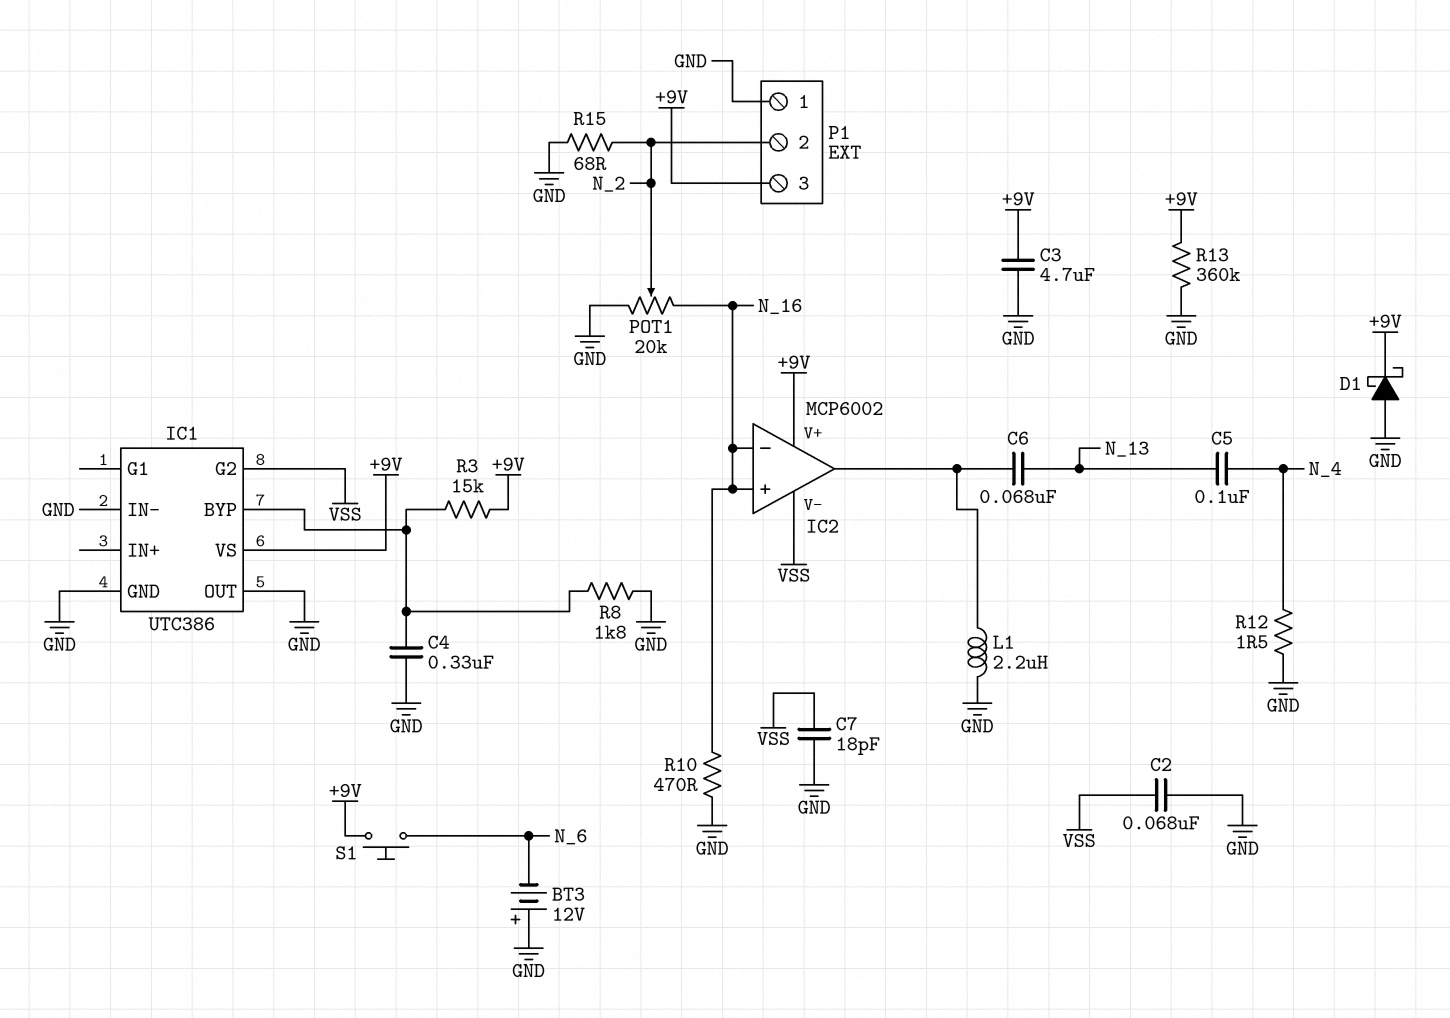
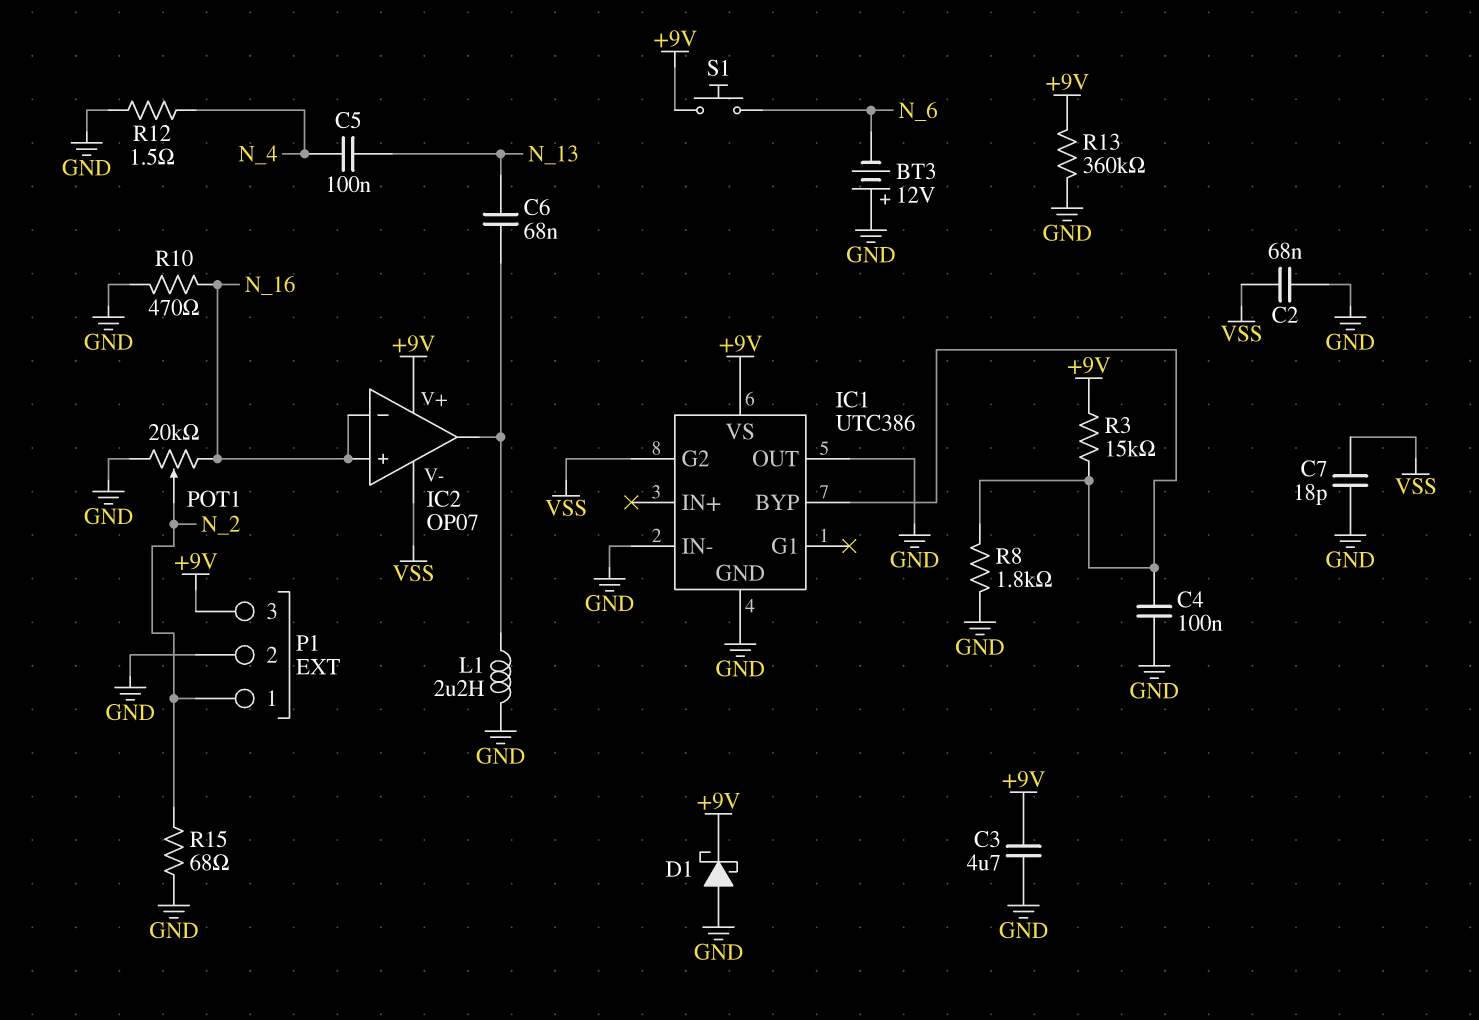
C4: 330nF (GND, IC1/BYP) -> 100nF (GND, IC1/BYP)
IC2: MCP6002 -> OP07
P1 pin 1: GND -> N_2
P1 pin 2: N_2 -> GND

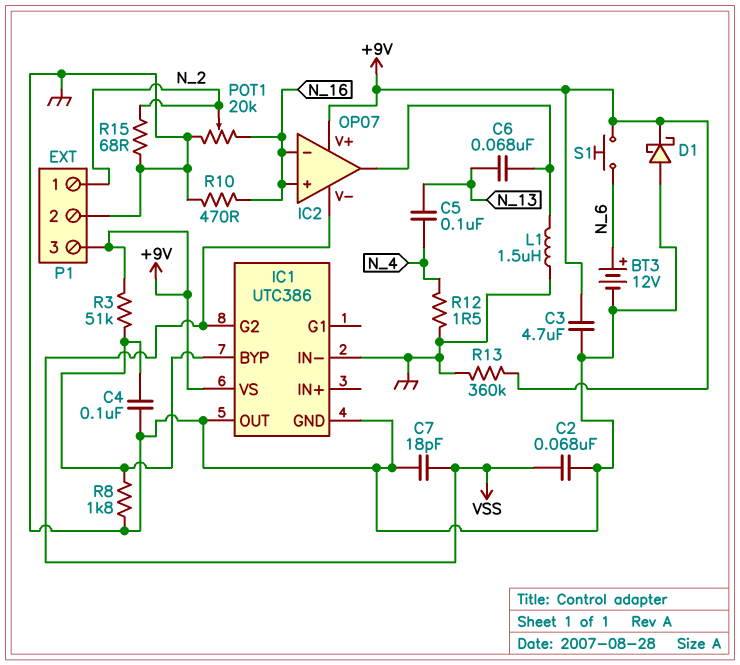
BT3: 12V (plus GND, minus N_6) -> 12V (plus N_6, minus GND)
L1: 2.2uH (GND, IC2/out) -> 1.5uH (GND, IC2/out)
R3: 15k (+9V, IC1/BYP) -> 51k (+9V, IC1/BYP)

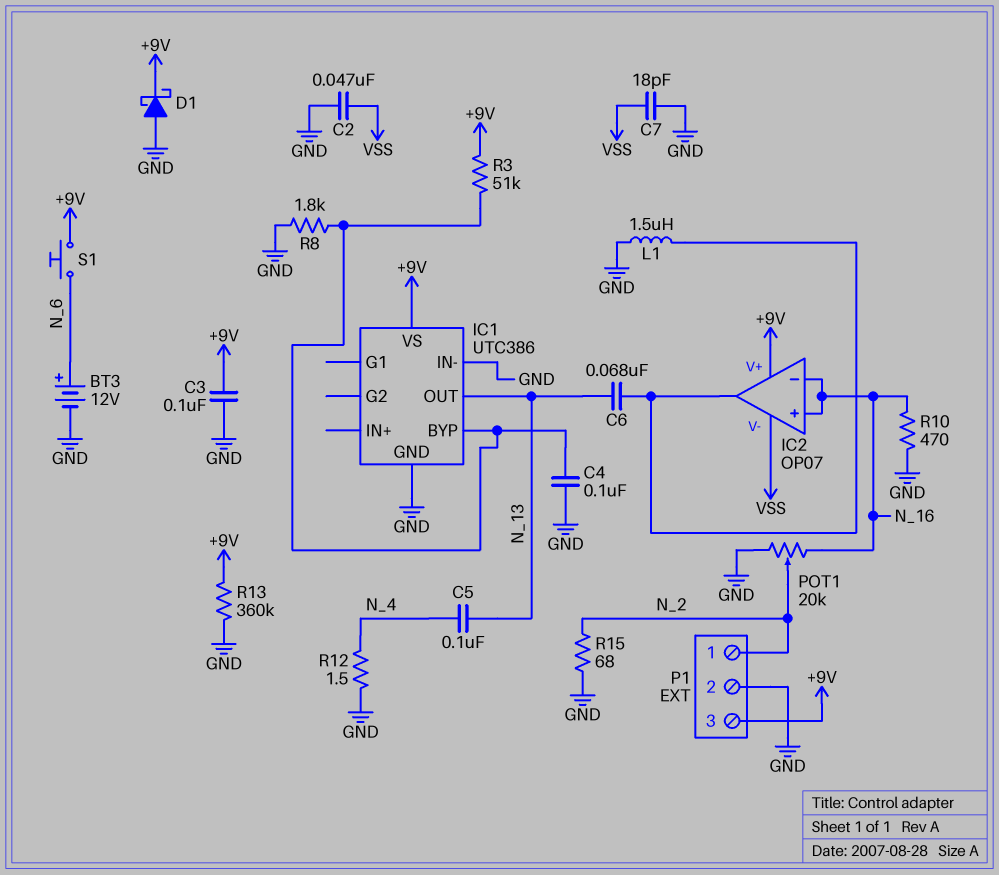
C2: 68nF (GND, VSS) -> 47nF (GND, VSS)
C3: 4.7uF (+9V, GND) -> 100nF (+9V, GND)
IC1 pin G2: VSS -> none
IC1 pin OUT: GND -> N_13

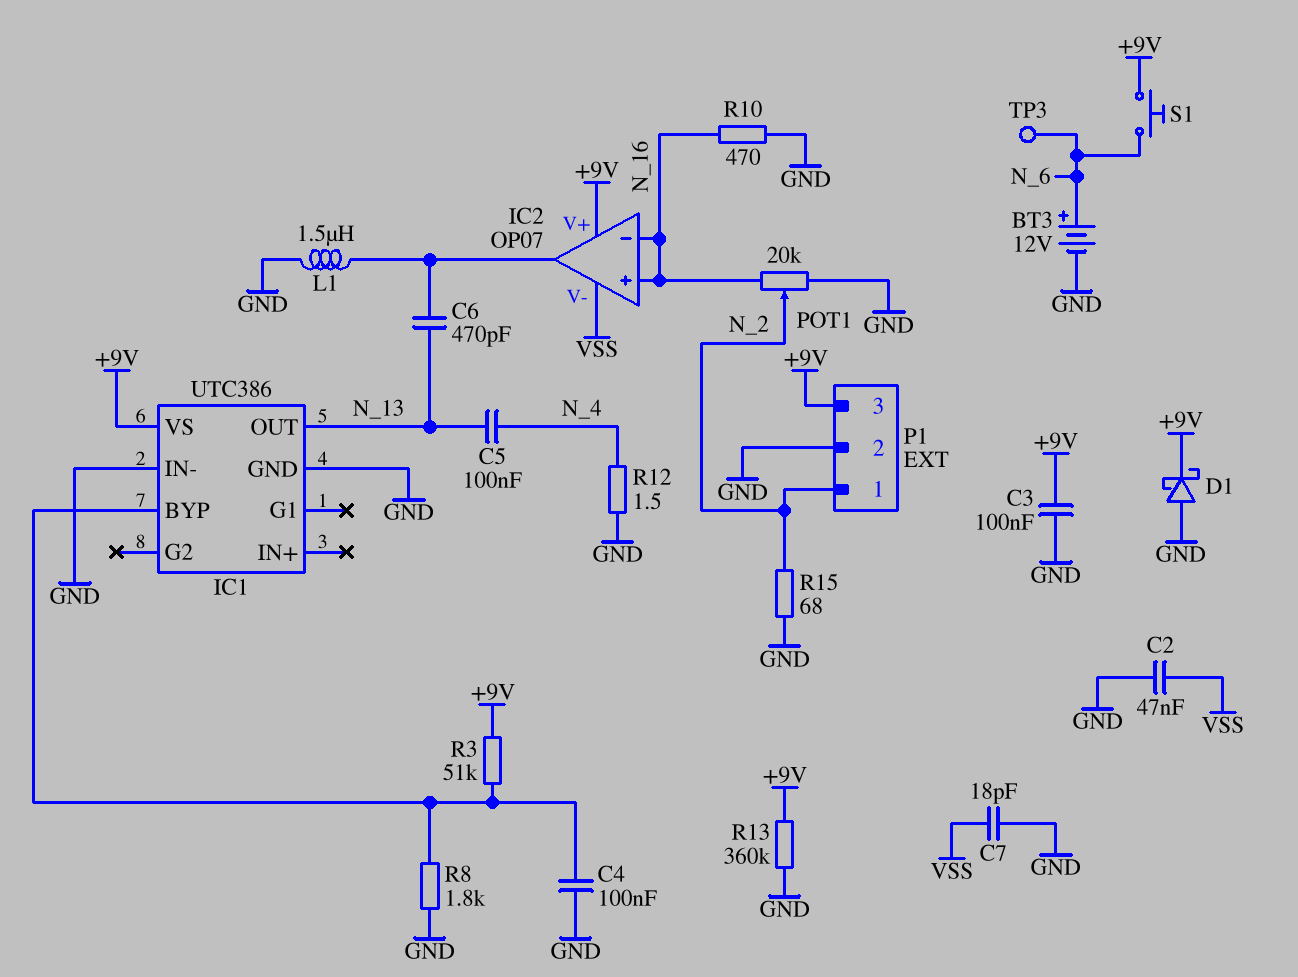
C6: 68nF (IC2/out, N_13) -> 470pF (IC2/out, N_13)
TP3: none -> test point (N_6)

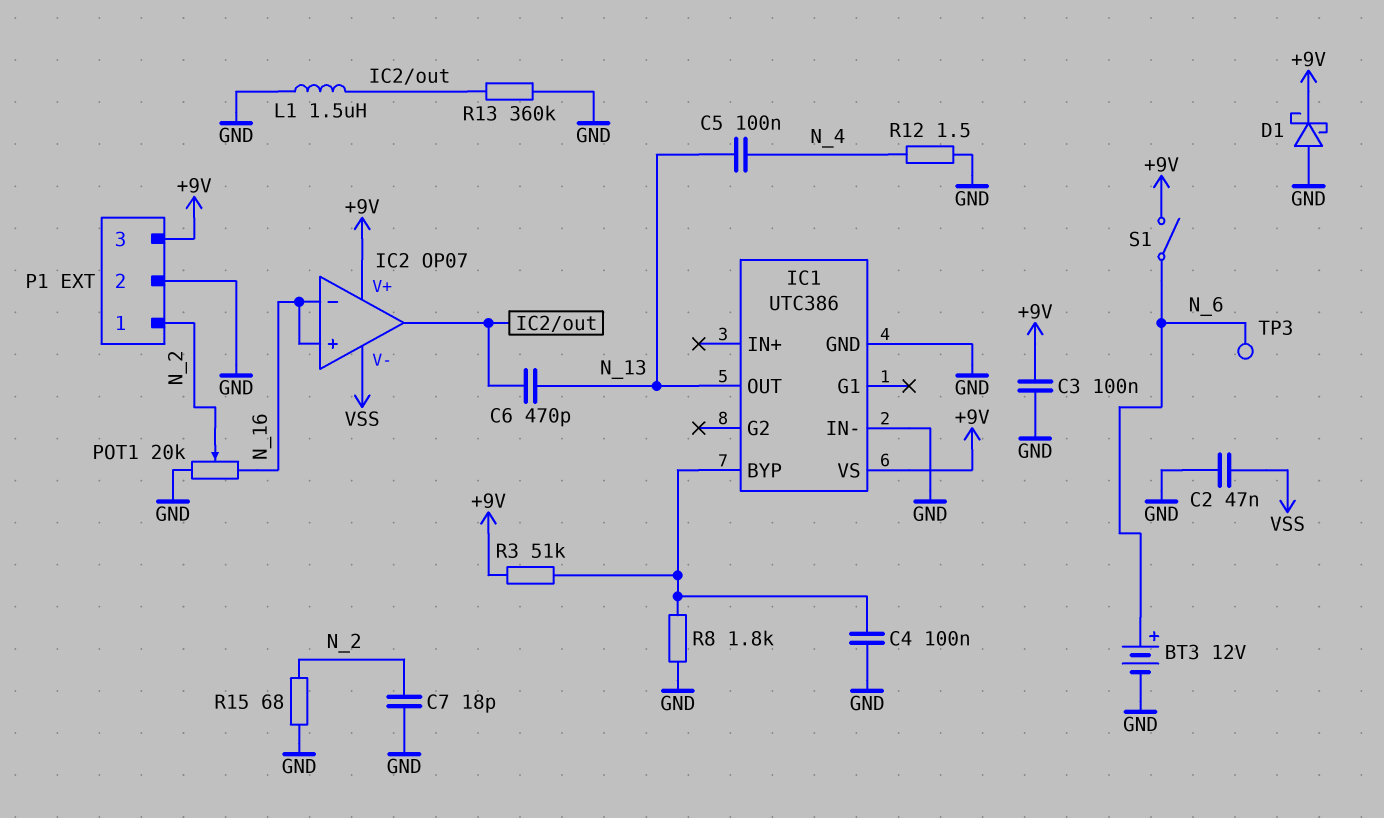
C7: 18pF (GND, VSS) -> 18pF (GND, N_2)
R10: 470 (GND, N_16) -> none
R13: 360k (+9V, GND) -> 360k (GND, IC2/out)
S1: button (+9V, N_6) -> switch (+9V, N_6)

